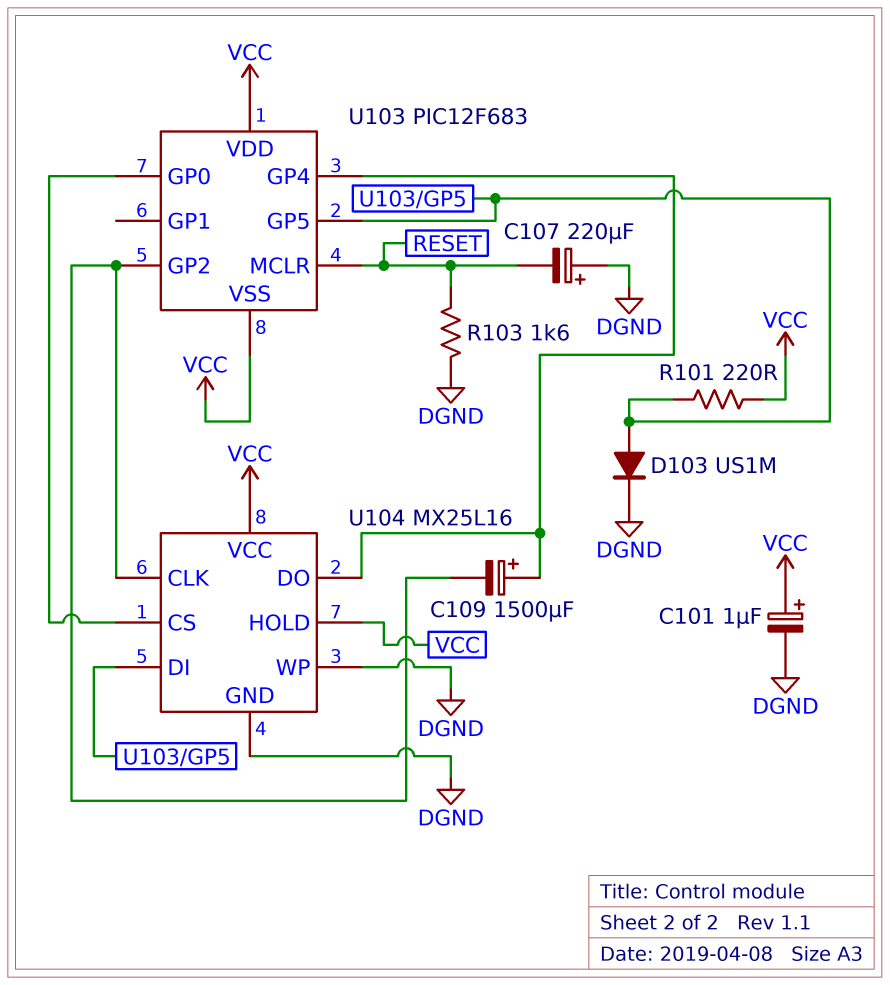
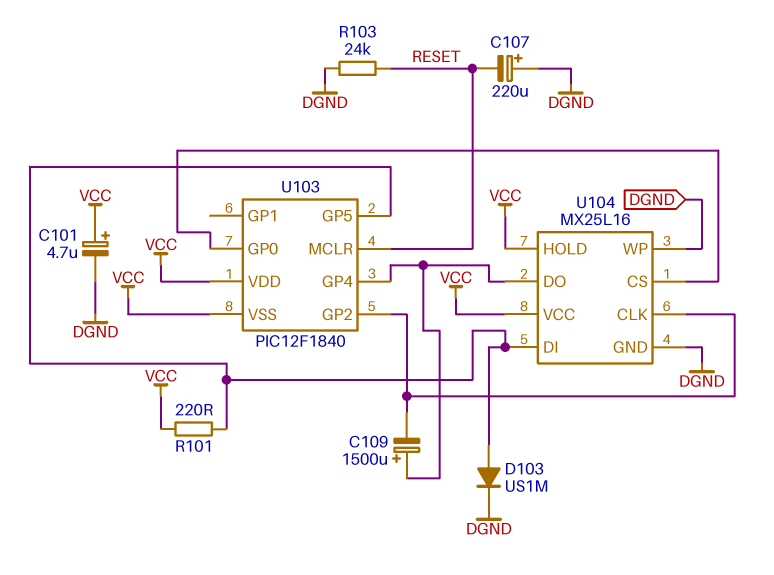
C101: 1uF (plus VCC, minus DGND) -> 4.7uF (plus VCC, minus DGND)
R103: 1.6k (DGND, RESET) -> 24k (DGND, RESET)
U103: PIC12F683 -> PIC12F1840

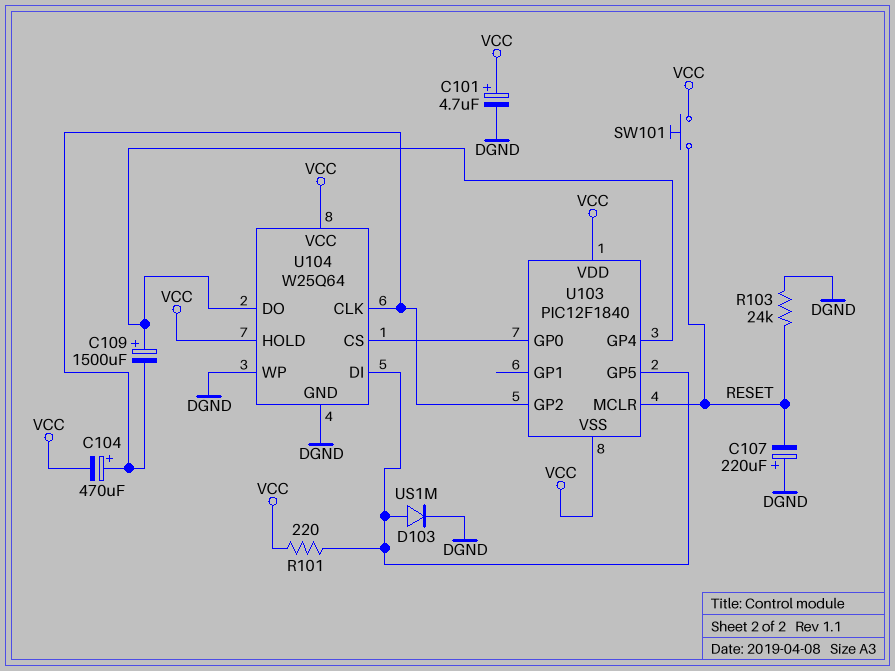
C104: none -> 470uF (plus U103/GP2, minus VCC)
SW101: none -> button (RESET, VCC)
U104: MX25L16 -> W25Q64

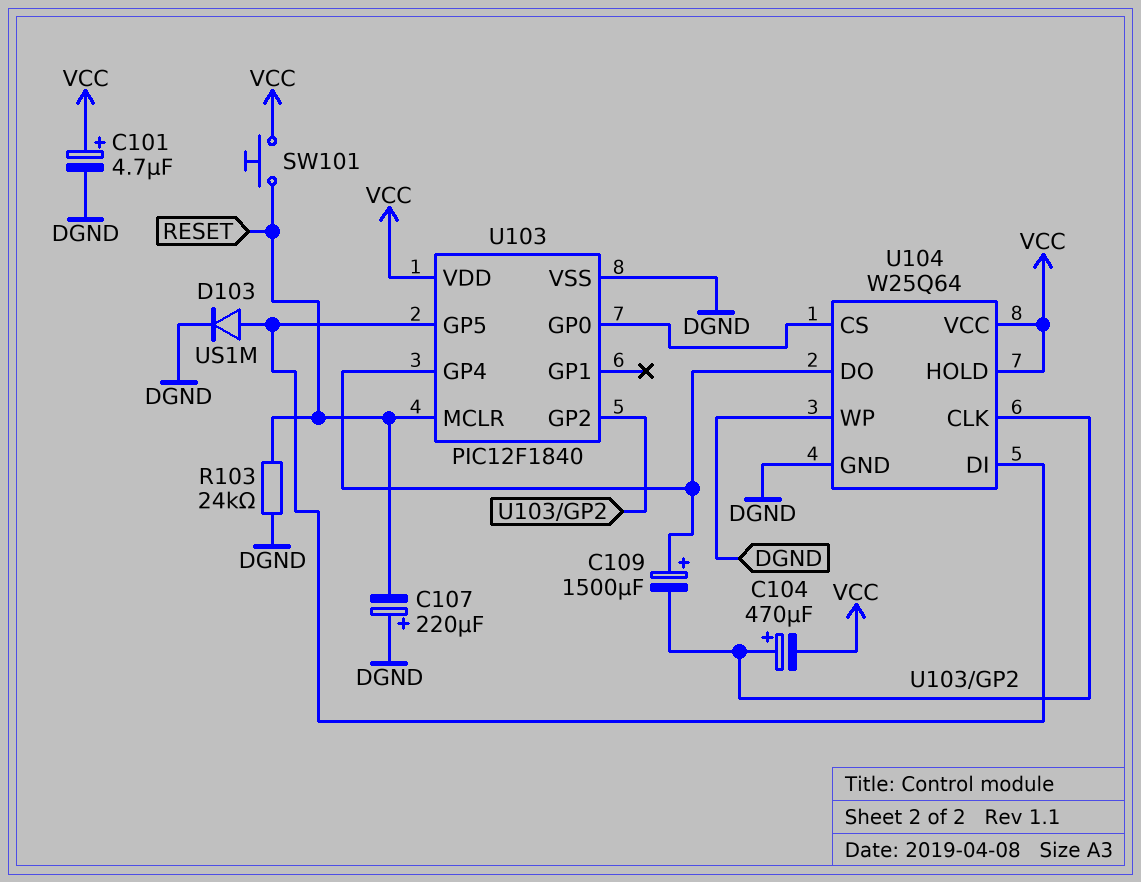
R101: 220 (U103/GP5, VCC) -> none
U103 pin VSS: VCC -> DGND

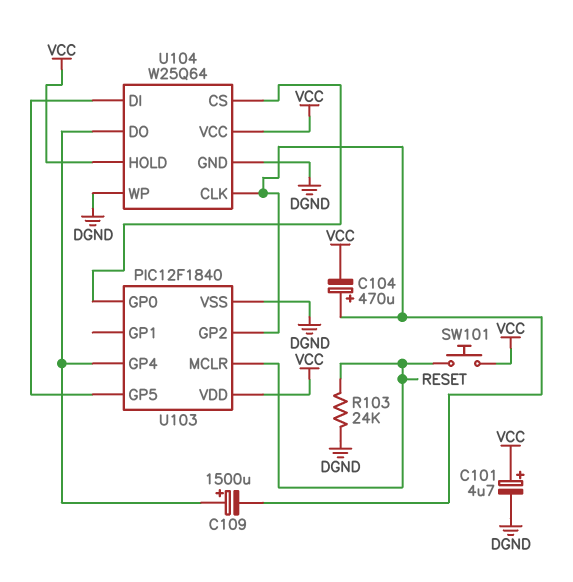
C107: 220uF (plus DGND, minus RESET) -> none
D103: diode US1M (A U103/GP5, K DGND) -> none

